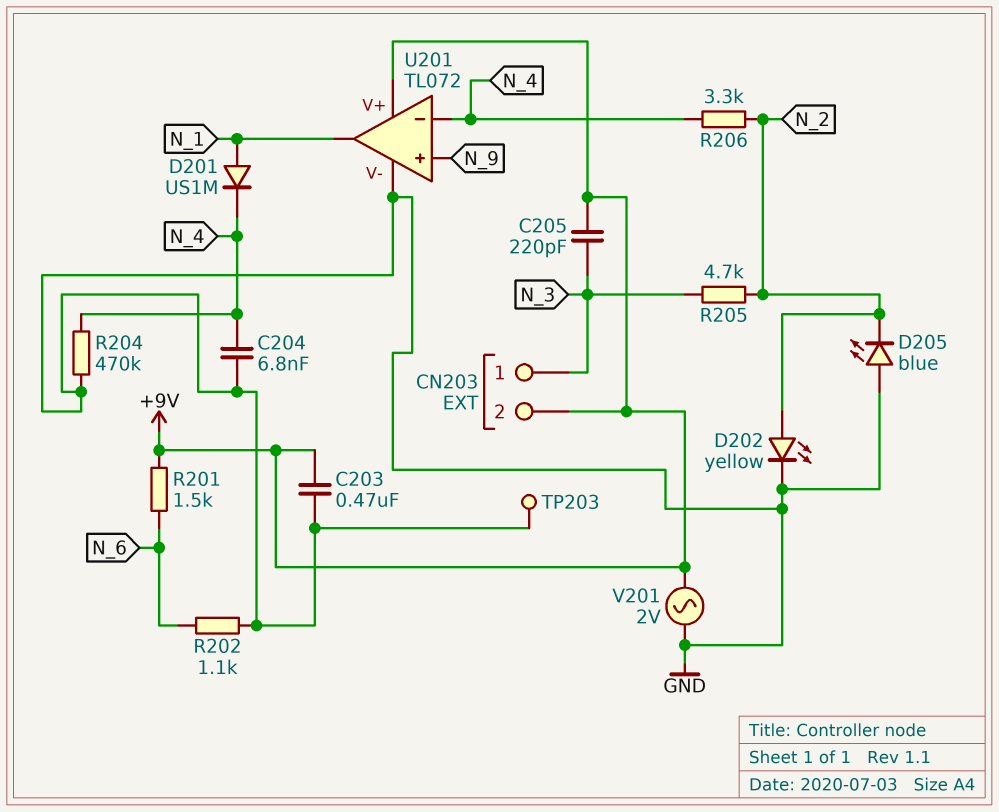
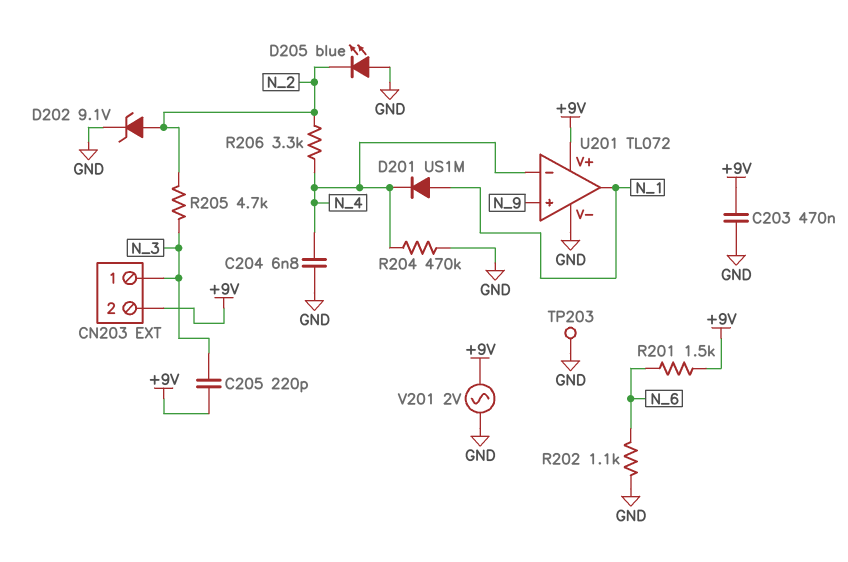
D202: LED yellow (A N_2, K GND) -> zener 9.1V (A N_2, K GND)

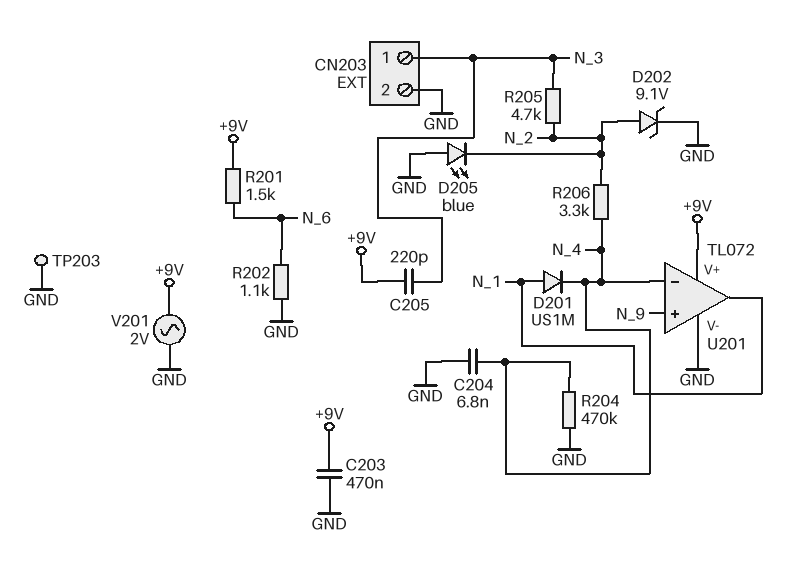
CN203 pin 2: +9V -> GND

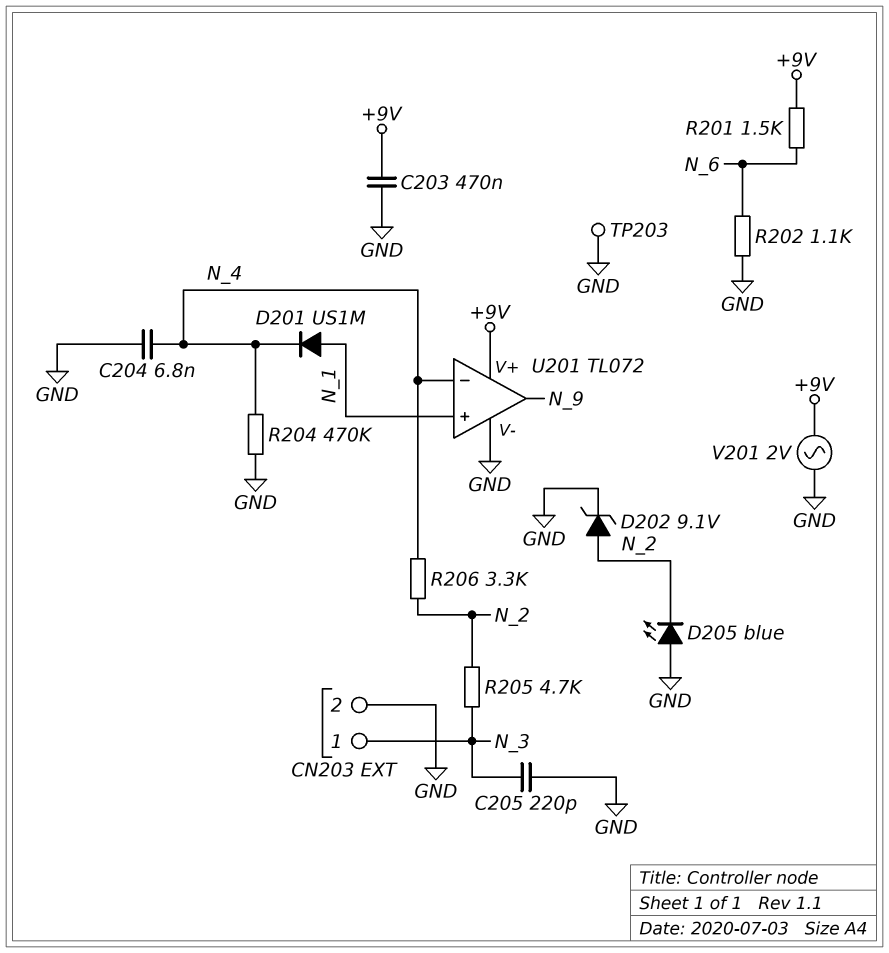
C205: 220pF (+9V, N_3) -> 220pF (GND, N_3)
U201 pin in+: N_9 -> N_1
U201 pin out: N_1 -> N_9

